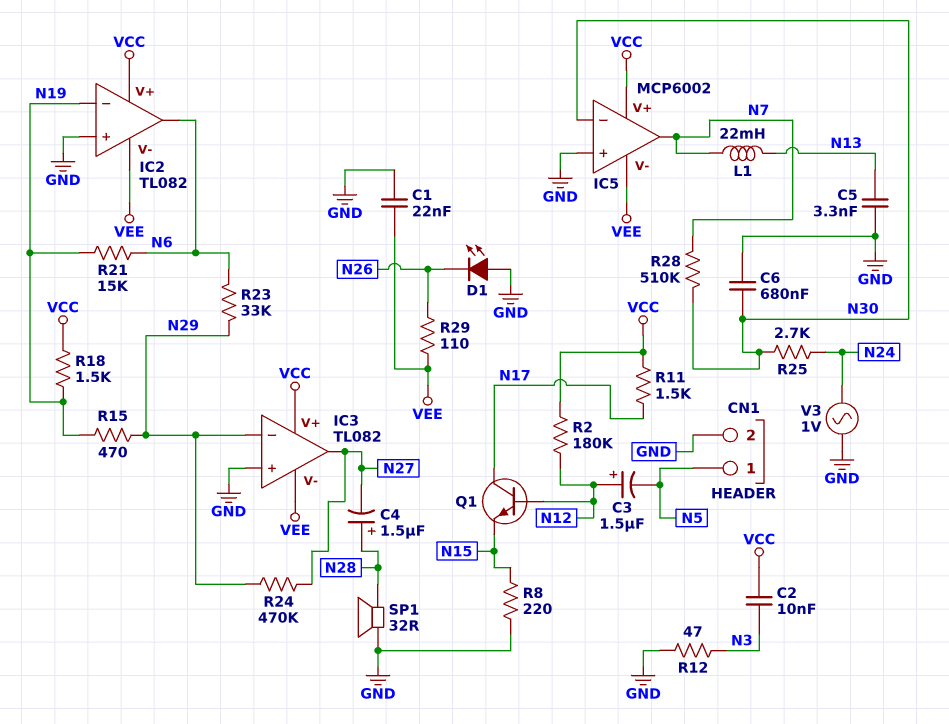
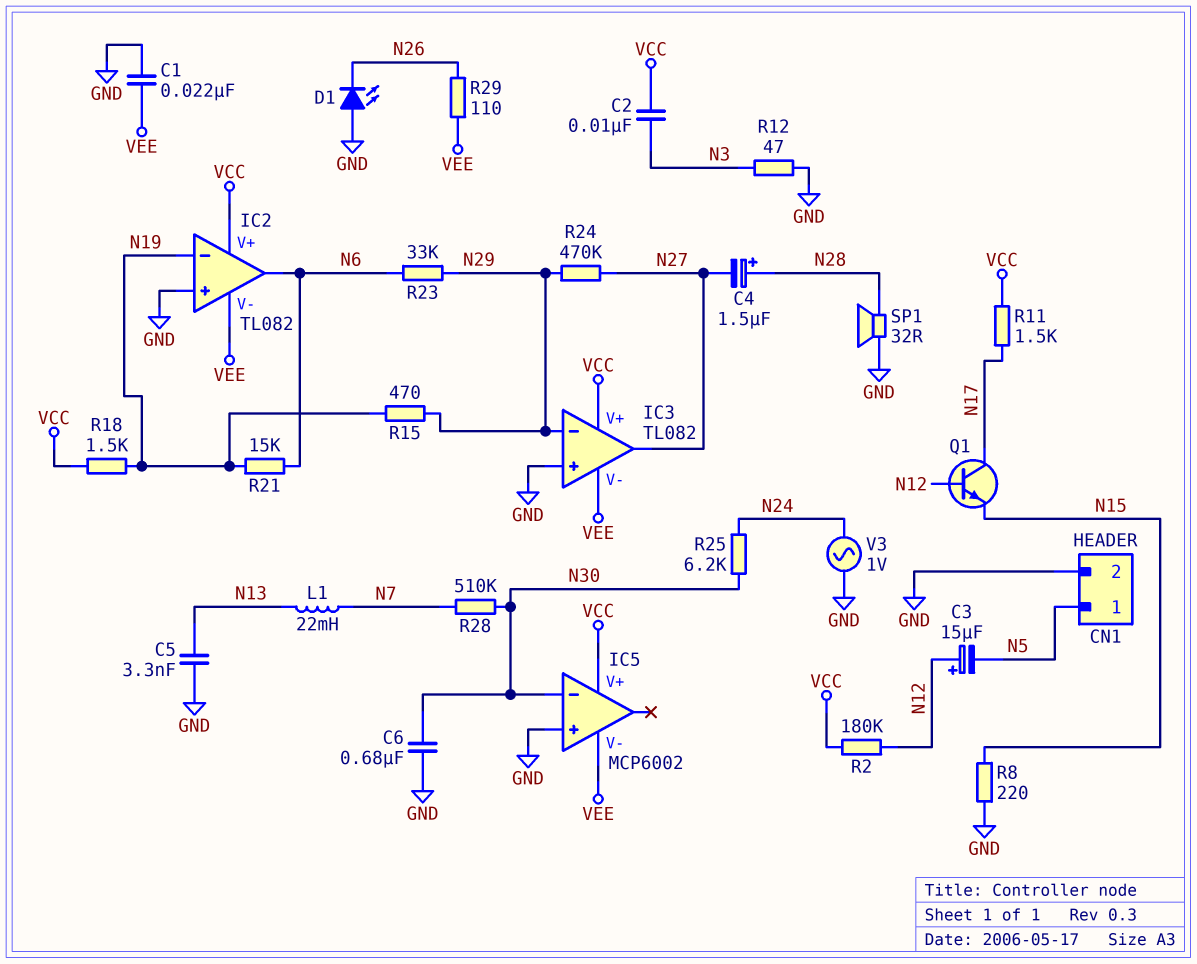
C3: 1.5uF (plus N12, minus N5) -> 15uF (plus N12, minus N5)
IC5 pin out: N7 -> none
R25: 2.7k (N24, N30) -> 6.2k (N24, N30)

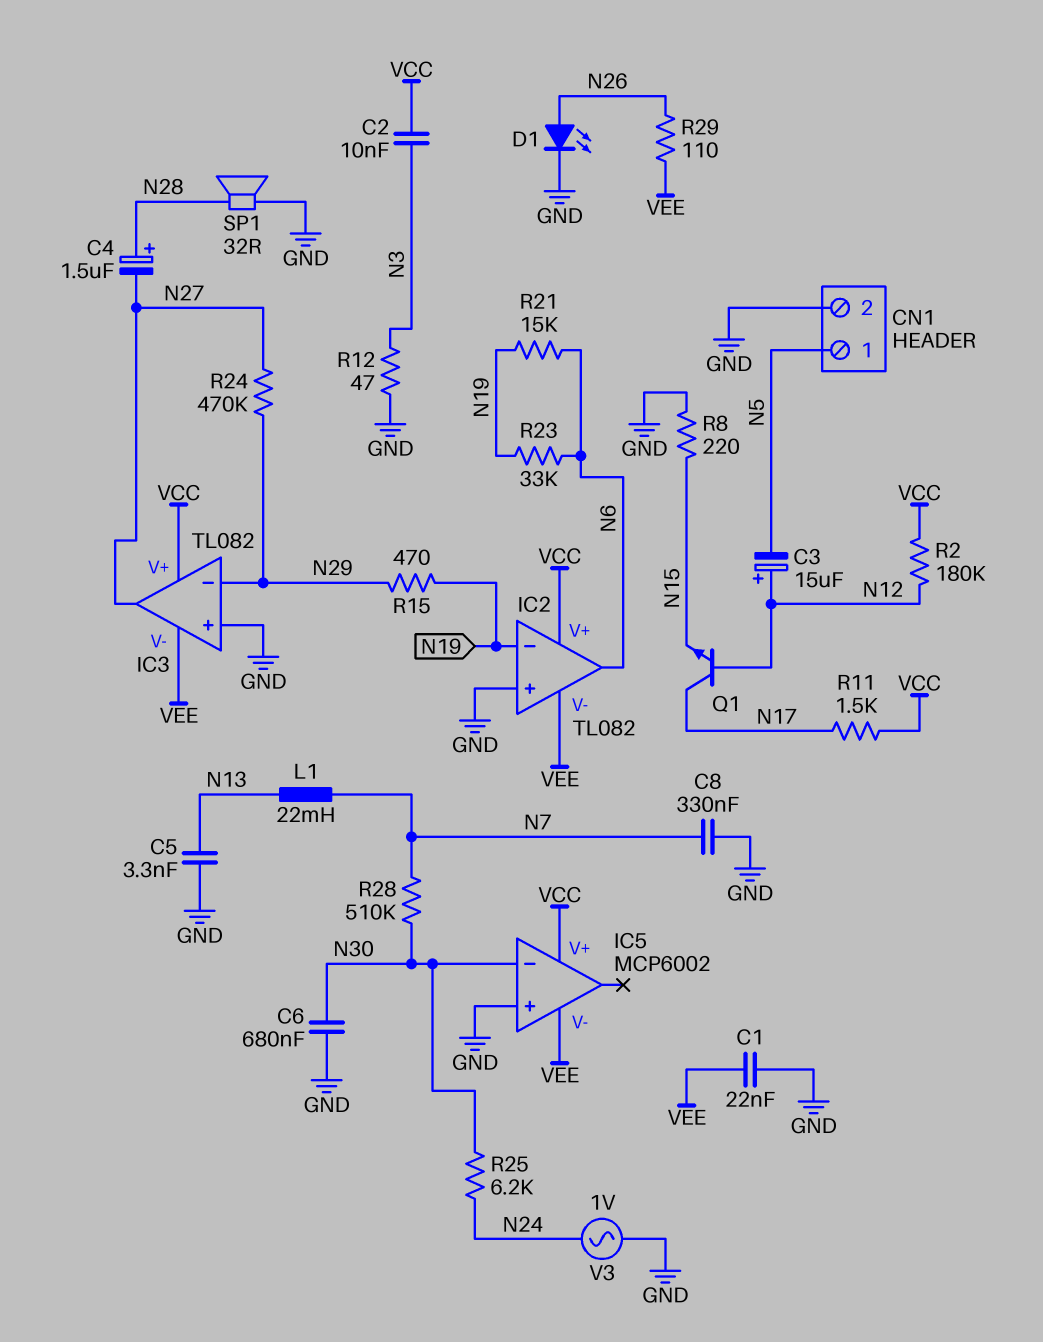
C8: none -> 330nF (GND, N7)
D1: LED (A GND, K N26) -> LED (A N26, K GND)
R18: 1.5k (N19, VCC) -> none
R23: 33k (N6, N29) -> 33k (N6, N19)

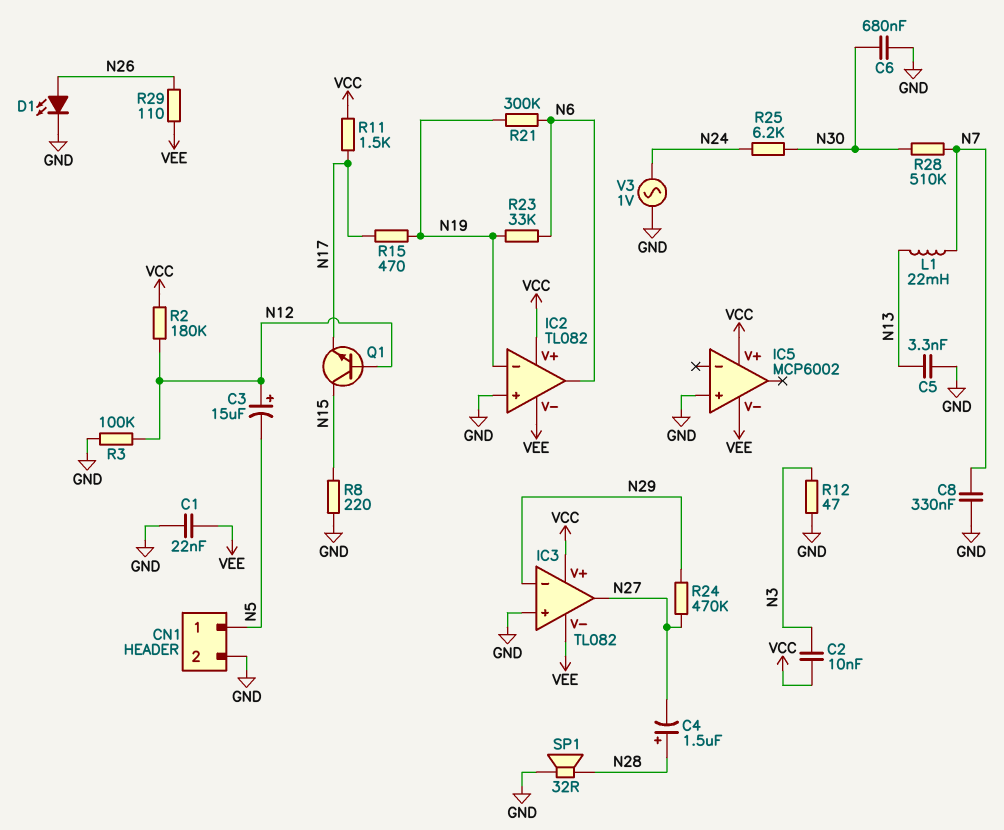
IC5 pin in-: N30 -> none
Q1: NPN (B N12, C N17, E N15) -> NPN (B N12, C N15, E N17)
R3: none -> 100k (GND, N12)
R15: 470 (N19, N29) -> 470 (N17, N19)
R21: 15k (N6, N19) -> 300k (N6, N19)

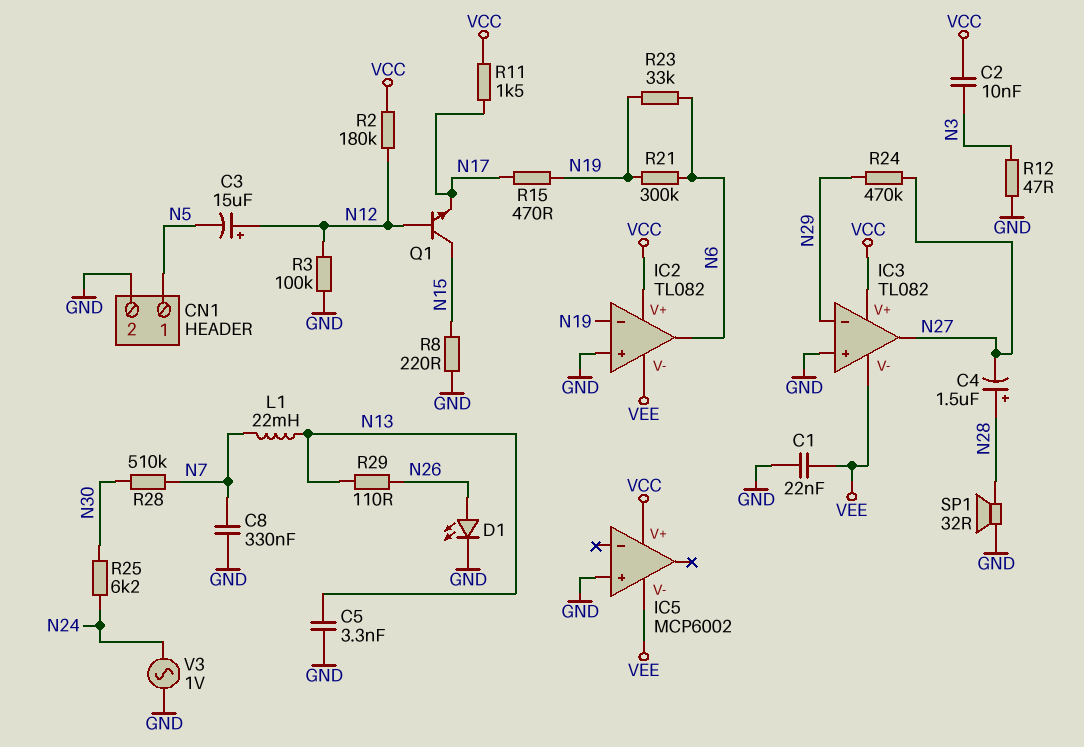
C6: 680nF (GND, N30) -> none
R29: 110 (N26, VEE) -> 110 (N13, N26)

